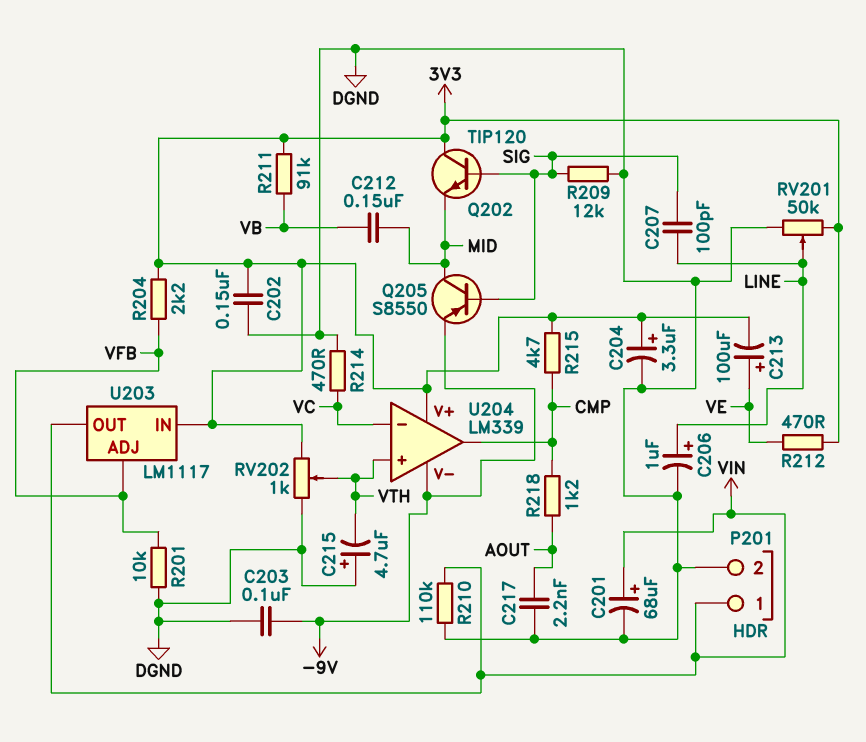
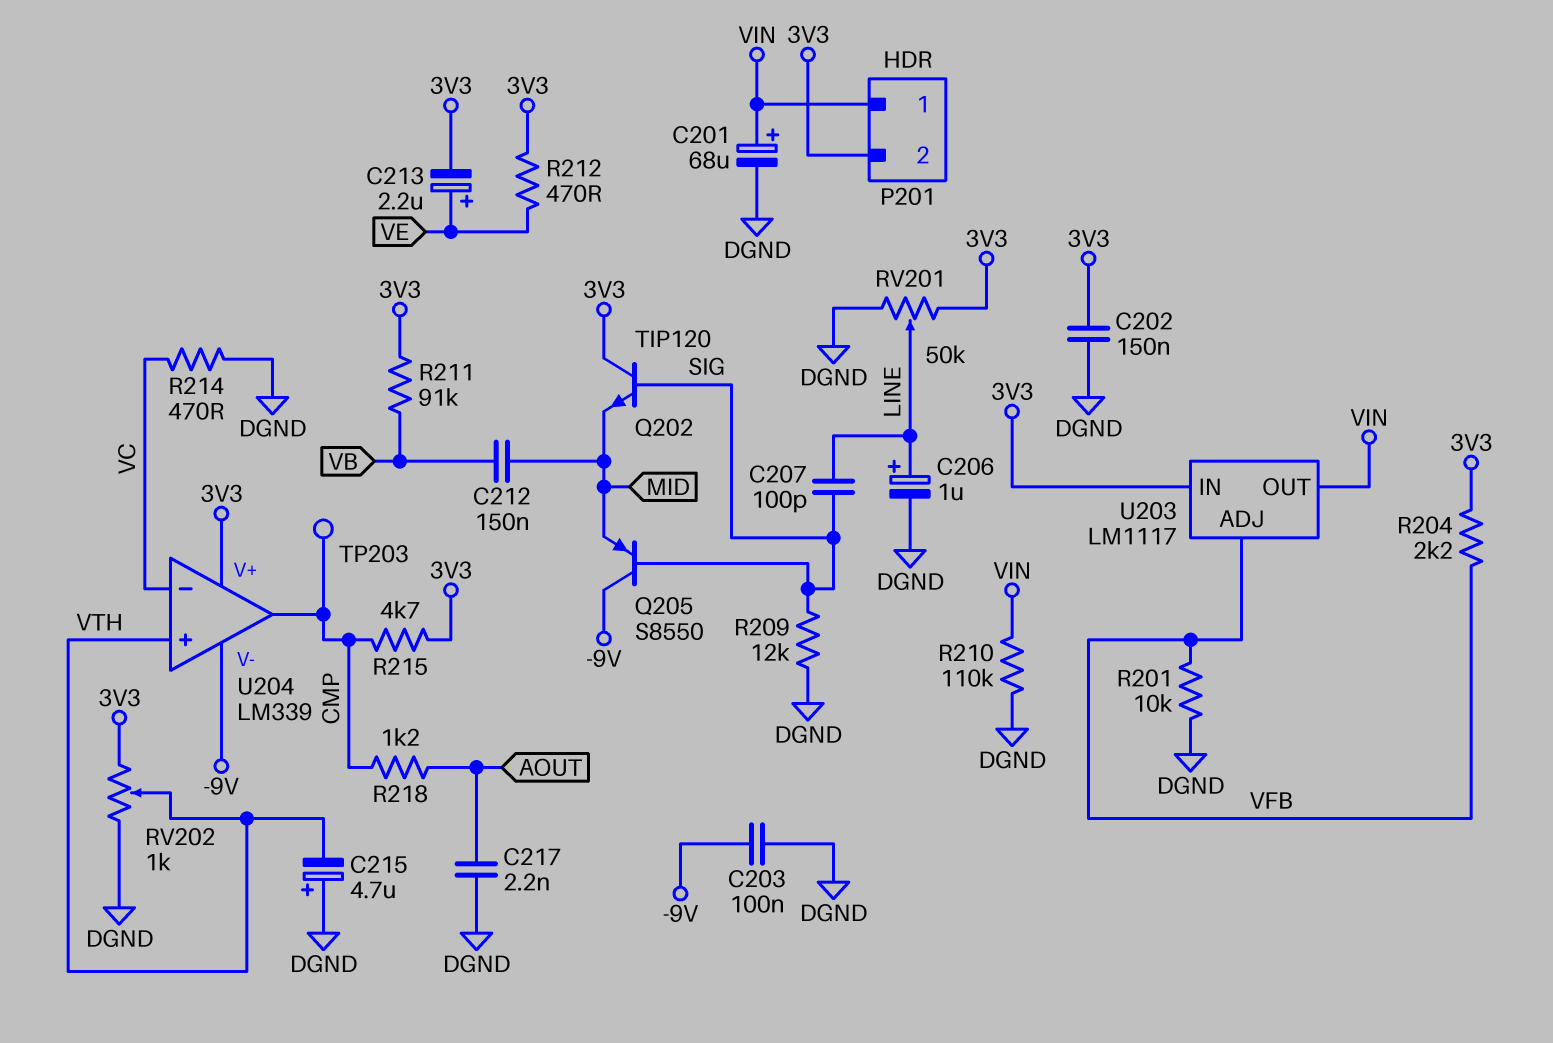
C204: 3.3uF (plus 3V3, minus DGND) -> none
C213: 100uF (plus VE, minus 3V3) -> 2.2uF (plus VE, minus 3V3)
P201 pin 2: DGND -> 3V3
Q205: PNP S8550 (B SIG, C MID, E -9V) -> PNP S8550 (B SIG, C -9V, E MID)
TP203: none -> test point (CMP)

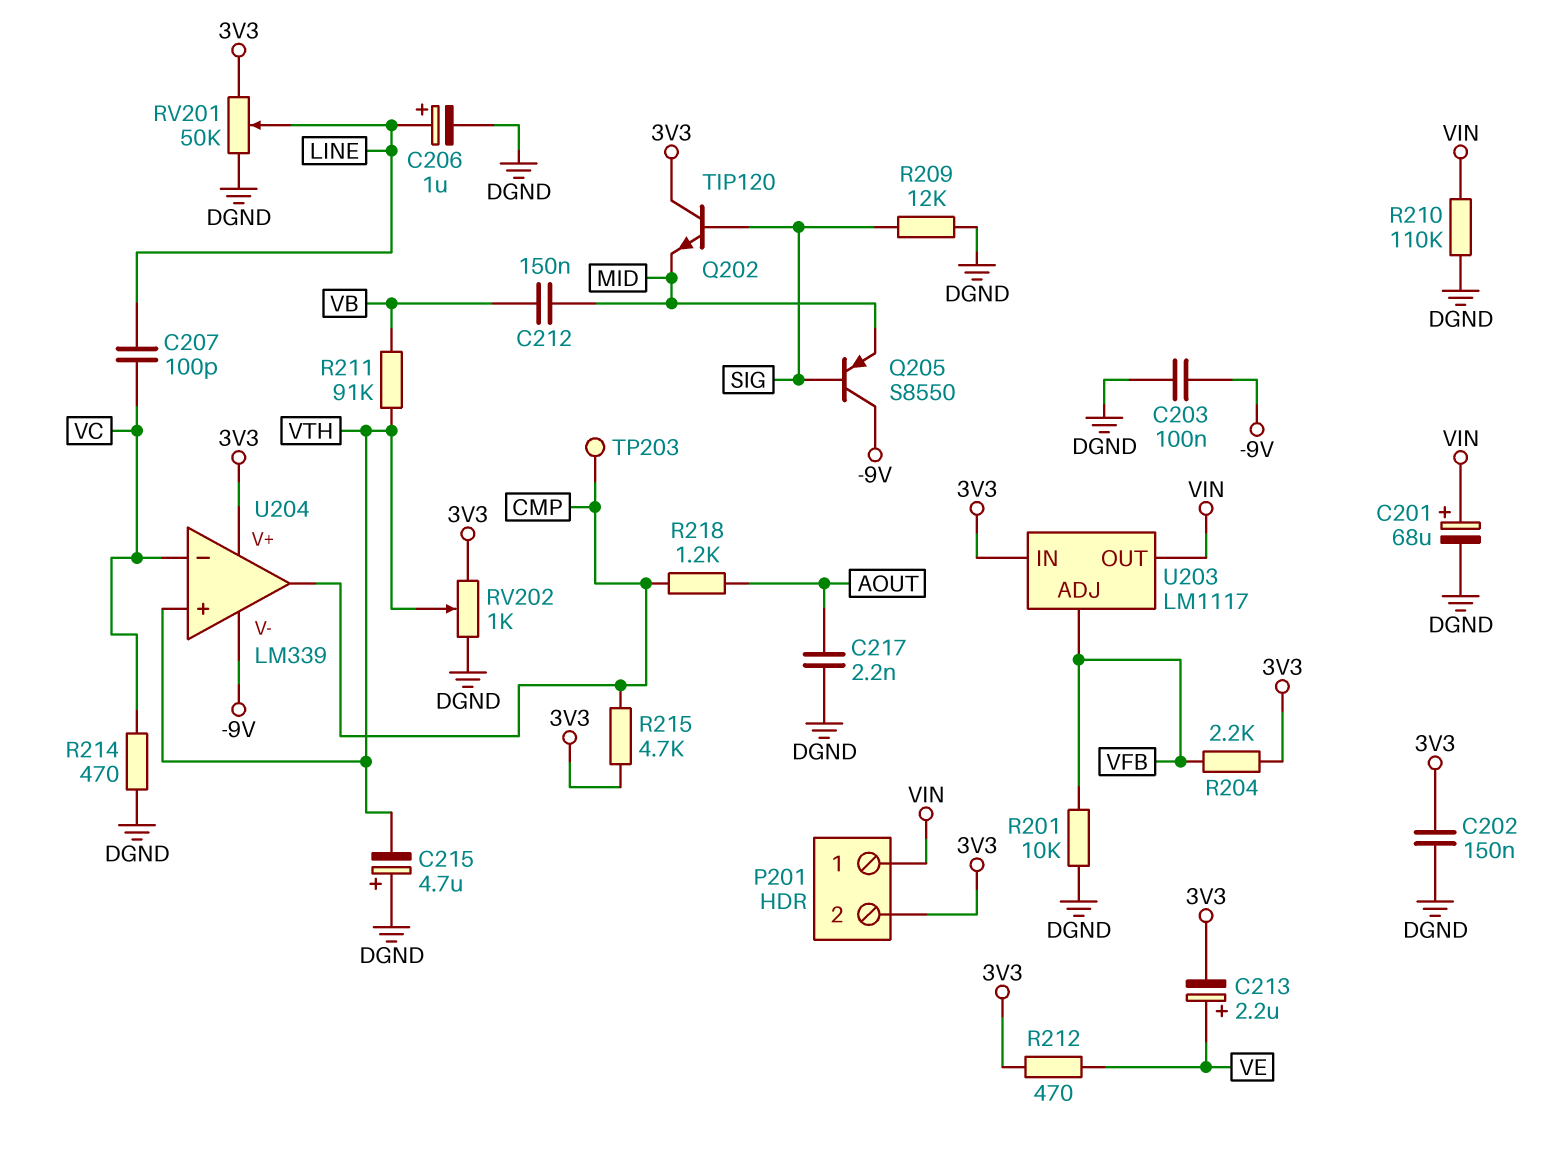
C207: 100pF (LINE, SIG) -> 100pF (LINE, VC)
R211: 91k (3V3, VB) -> 91k (VB, VTH)

